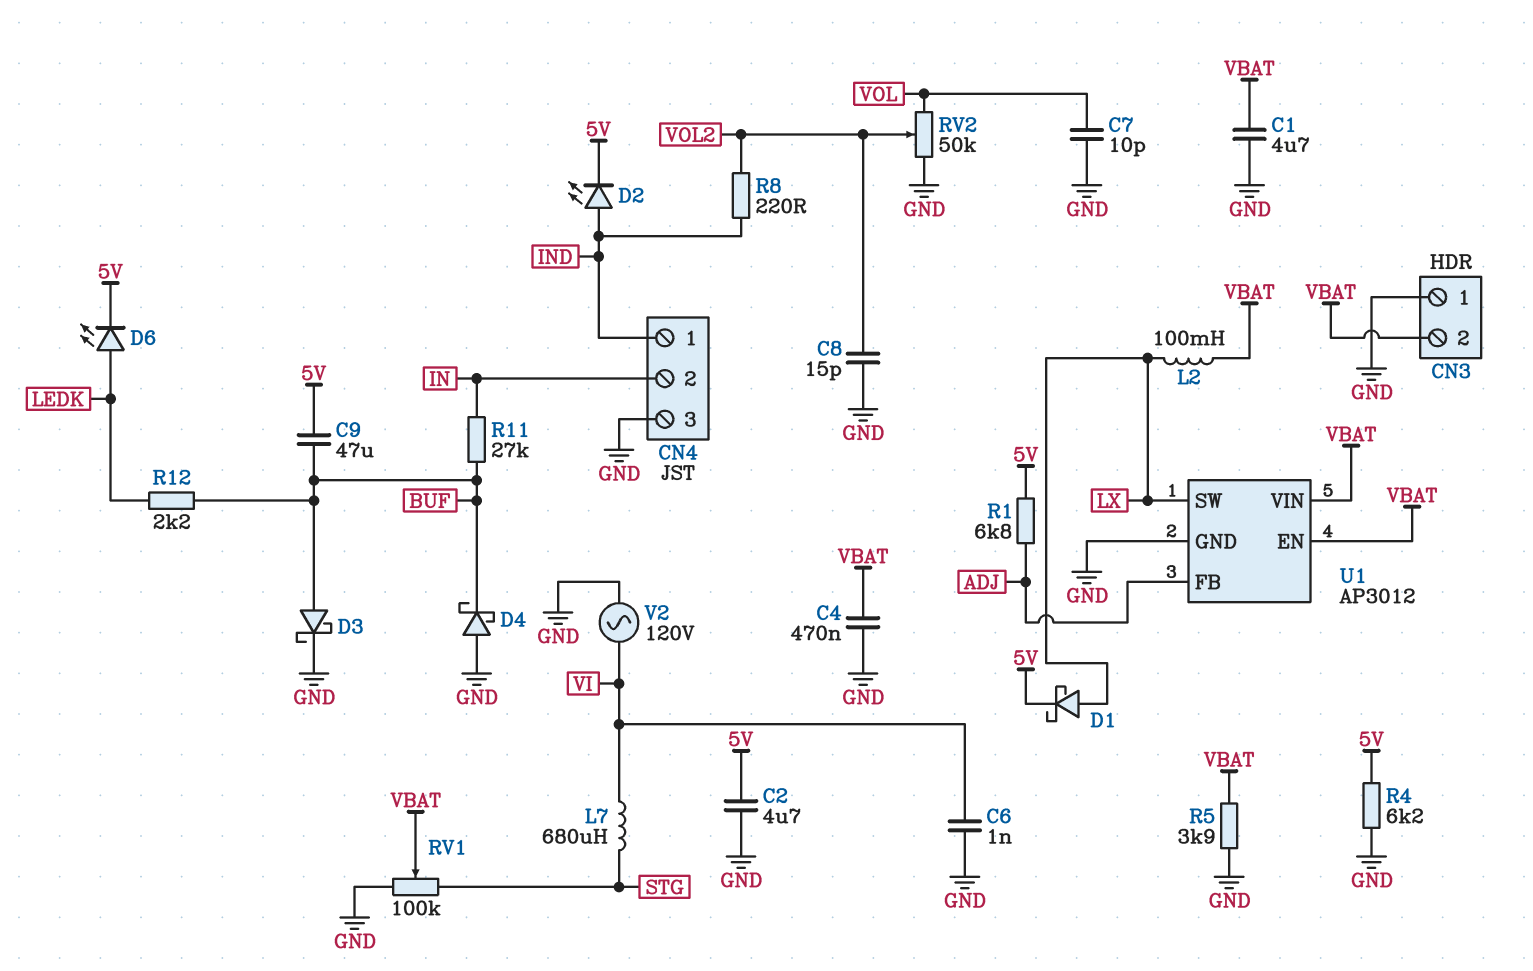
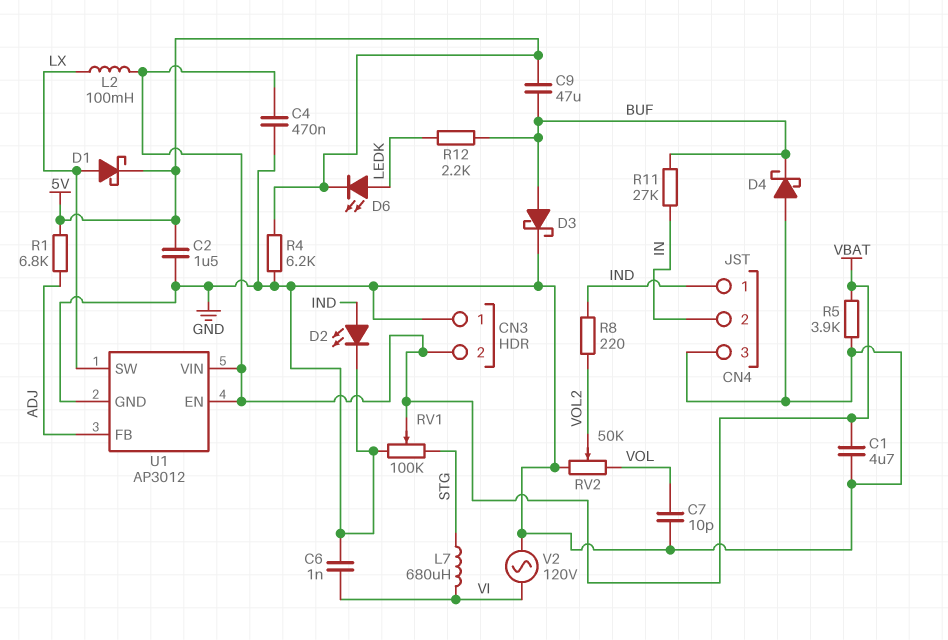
C2: 4.7uF (5V, GND) -> 1.5uF (5V, GND)
C8: 15pF (GND, VOL2) -> none
D2: LED (A IND, K 5V) -> LED (A IND, K GND)

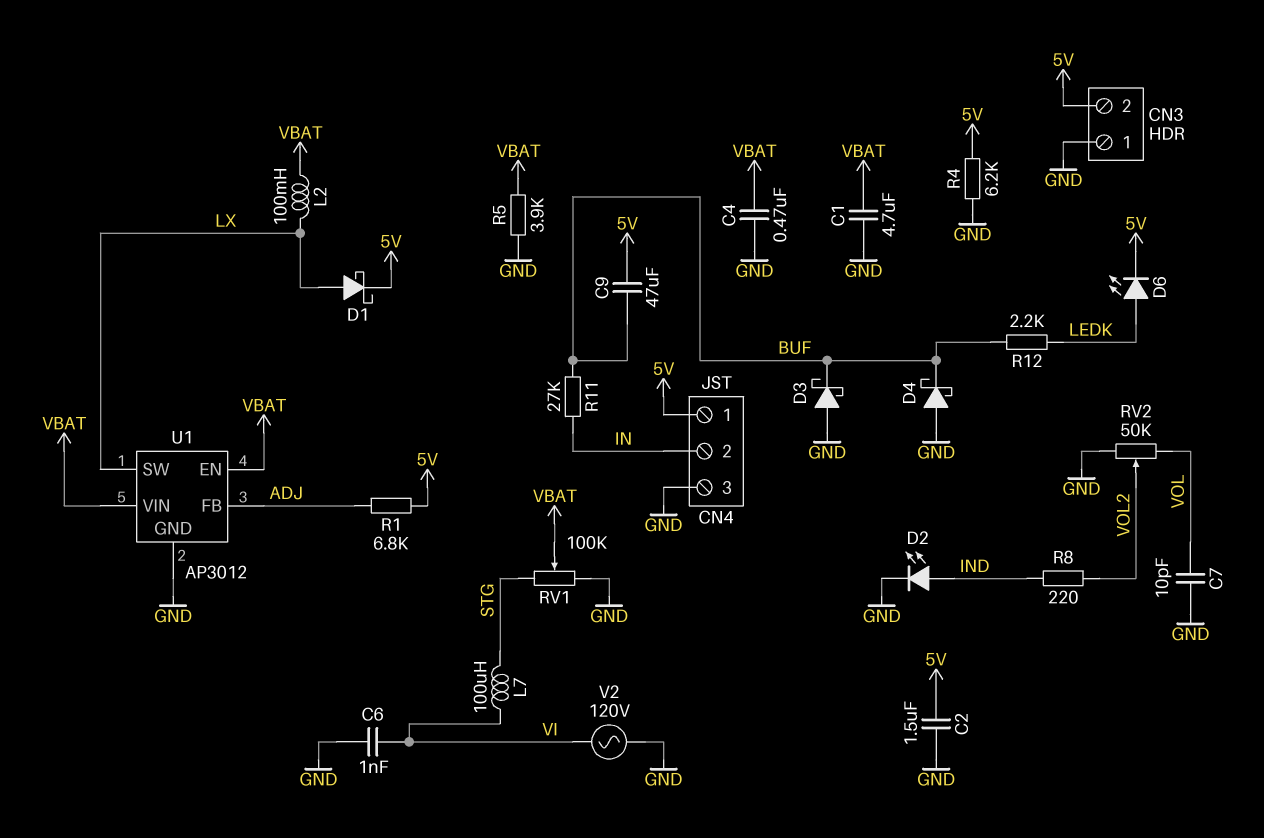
CN3 pin 2: VBAT -> 5V
CN4 pin 1: IND -> 5V
D3: schottky (A BUF, K GND) -> schottky (A GND, K BUF)
L7: 680uH (STG, VI) -> 100uH (STG, VI)

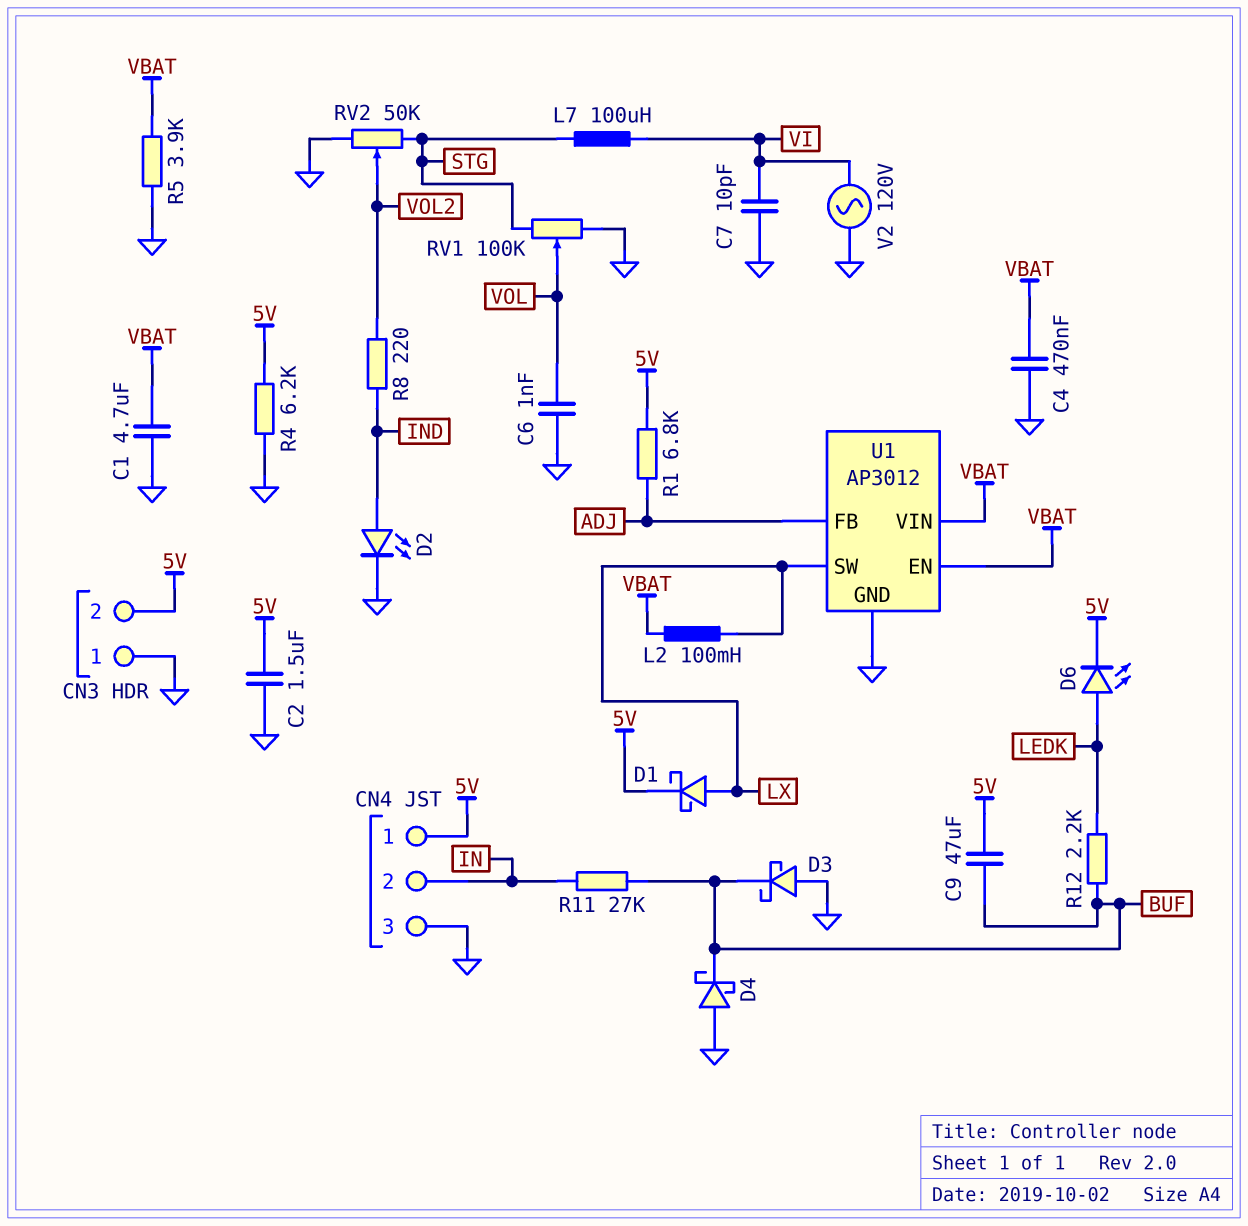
C6: 1nF (GND, VI) -> 1nF (GND, VOL)
C7: 10pF (GND, VOL) -> 10pF (GND, VI)
RV1: 100k (GND, STG, wiper VBAT) -> 100k (GND, STG, wiper VOL)
RV2: 50k (GND, VOL, wiper VOL2) -> 50k (GND, STG, wiper VOL2)

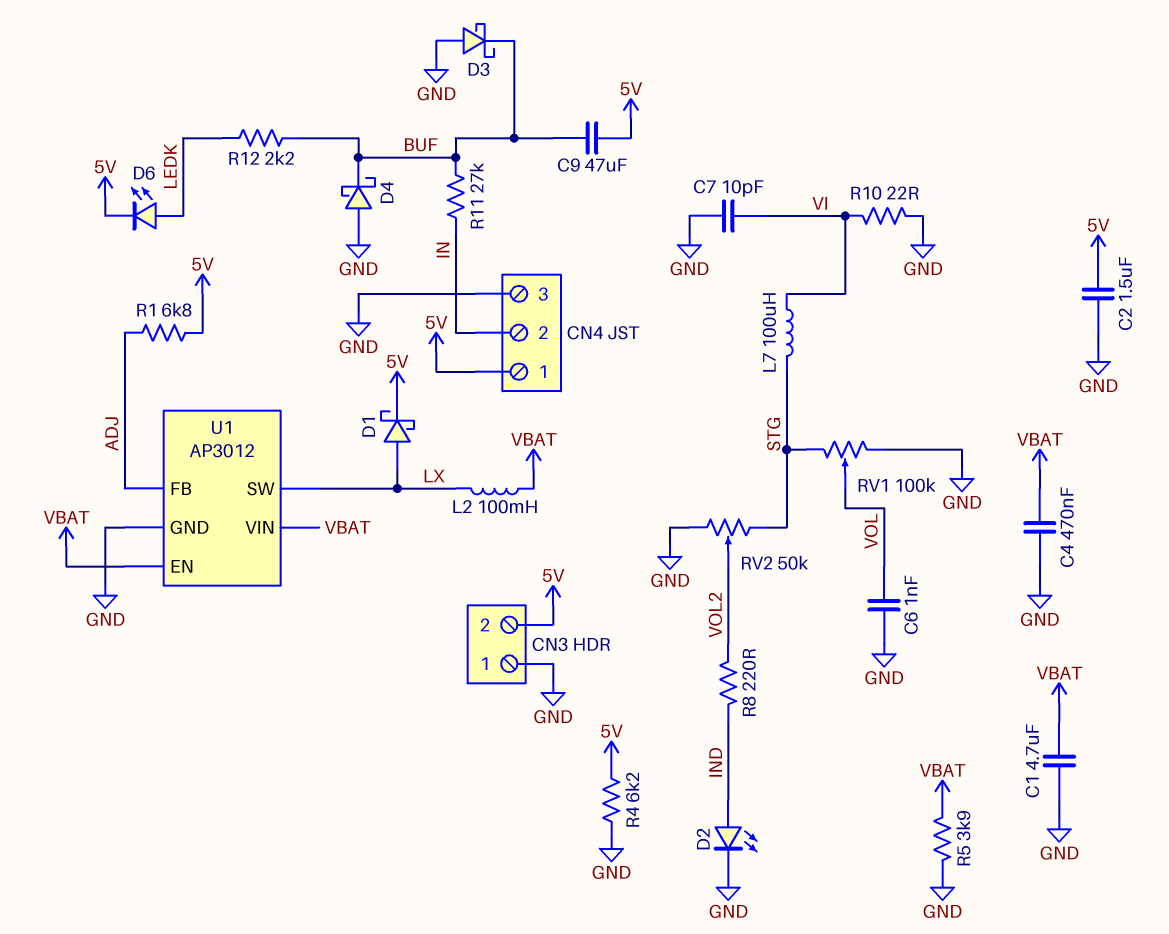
R10: none -> 22 (GND, VI)
V2: AC 120V (GND, VI) -> none

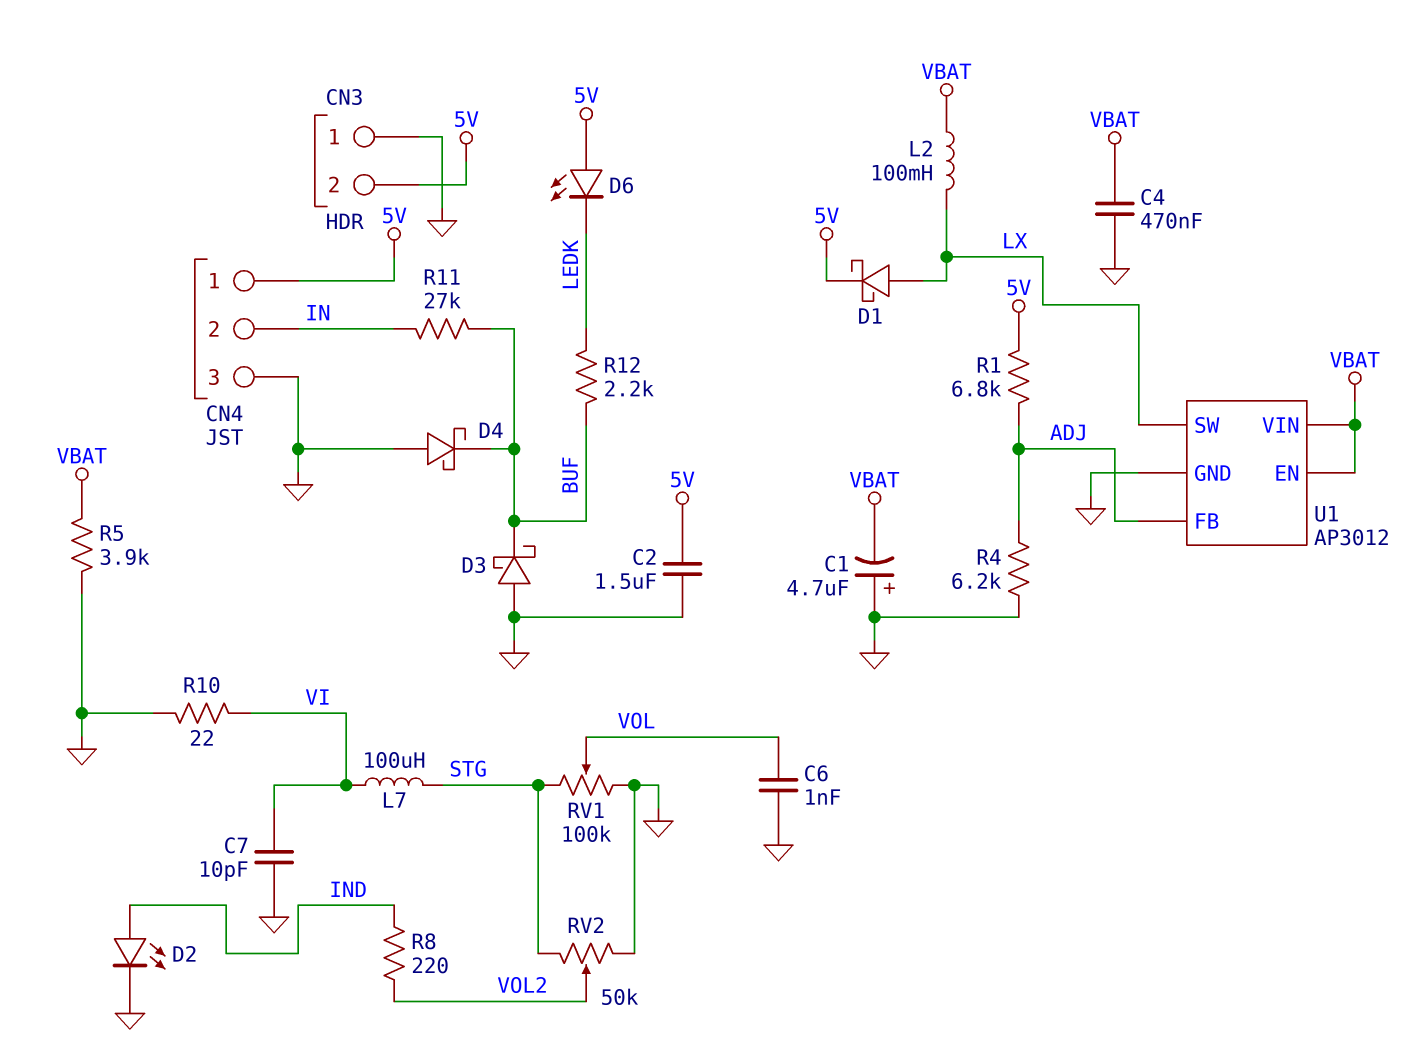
C1: 4.7uF (GND, VBAT) -> 4.7uF (plus GND, minus VBAT)
C9: 47uF (5V, BUF) -> none
D6: LED (A LEDK, K 5V) -> LED (A 5V, K LEDK)
R4: 6.2k (5V, GND) -> 6.2k (ADJ, GND)

